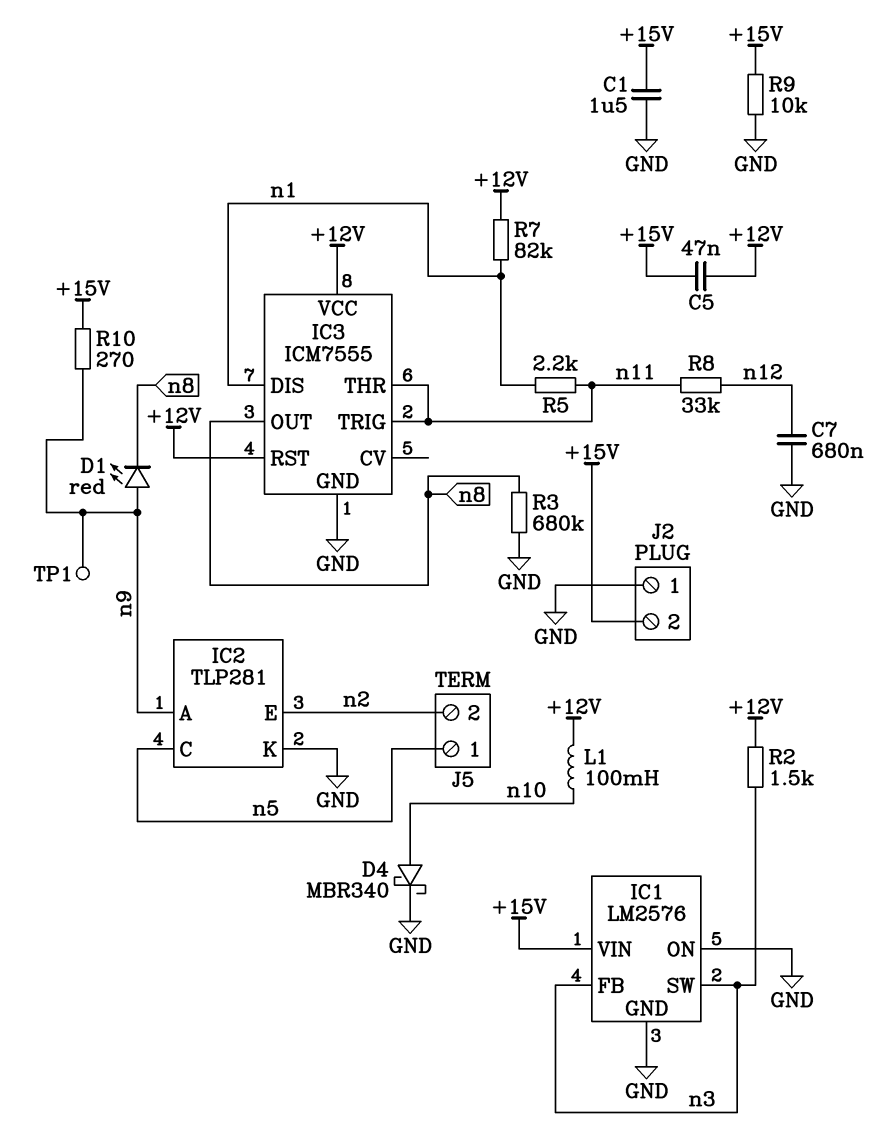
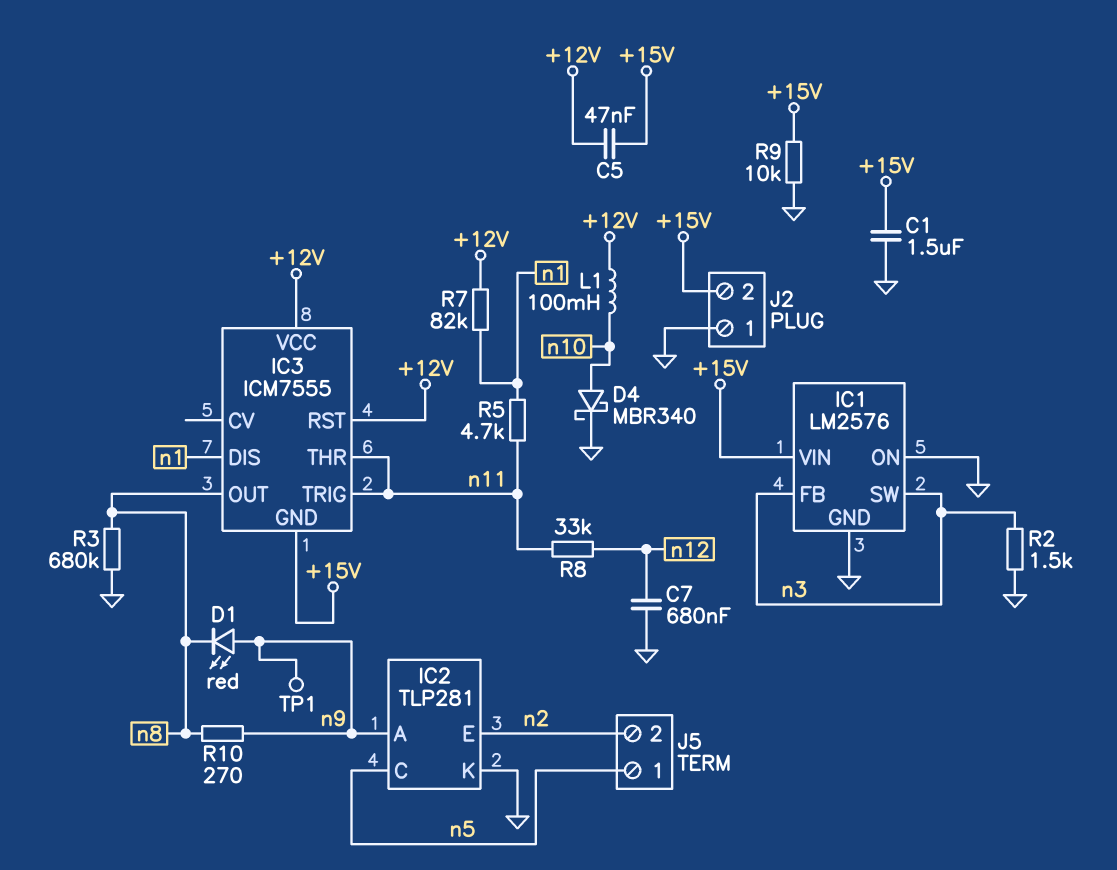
IC3 pin GND: GND -> +15V
R2: 1.5k (+12V, n3) -> 1.5k (GND, n3)
R5: 2.2k (n1, n11) -> 4.7k (n1, n11)
R10: 270 (+15V, n9) -> 270 (n8, n9)

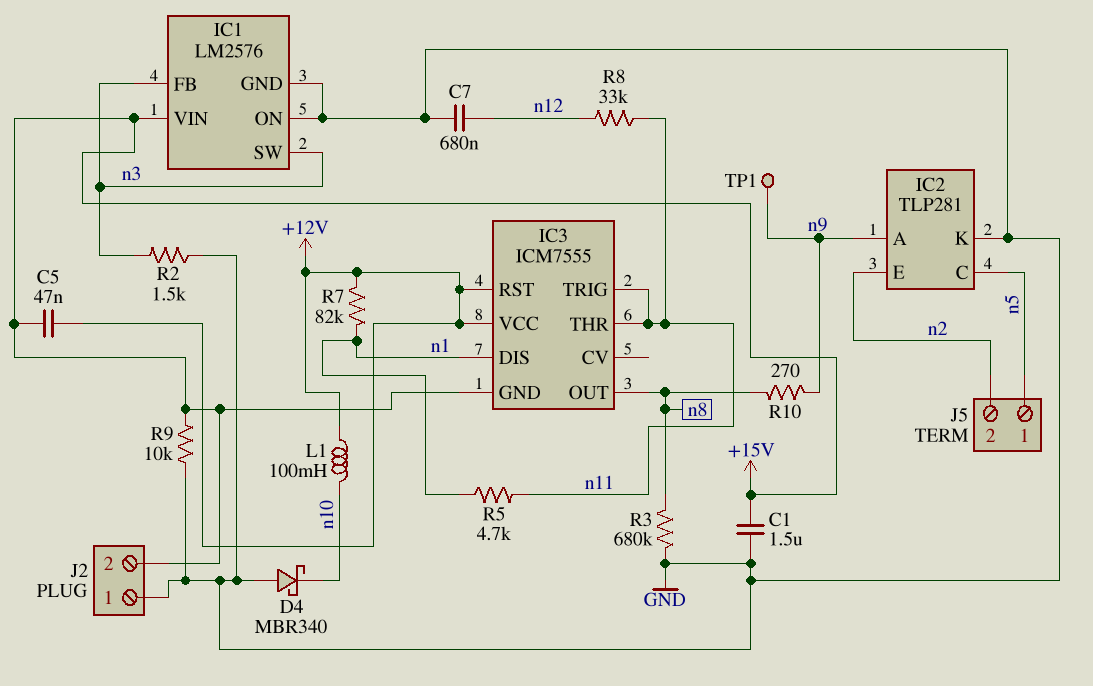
D1: LED red (A n9, K n8) -> none
D4: schottky MBR340 (A n10, K GND) -> schottky MBR340 (A GND, K n10)

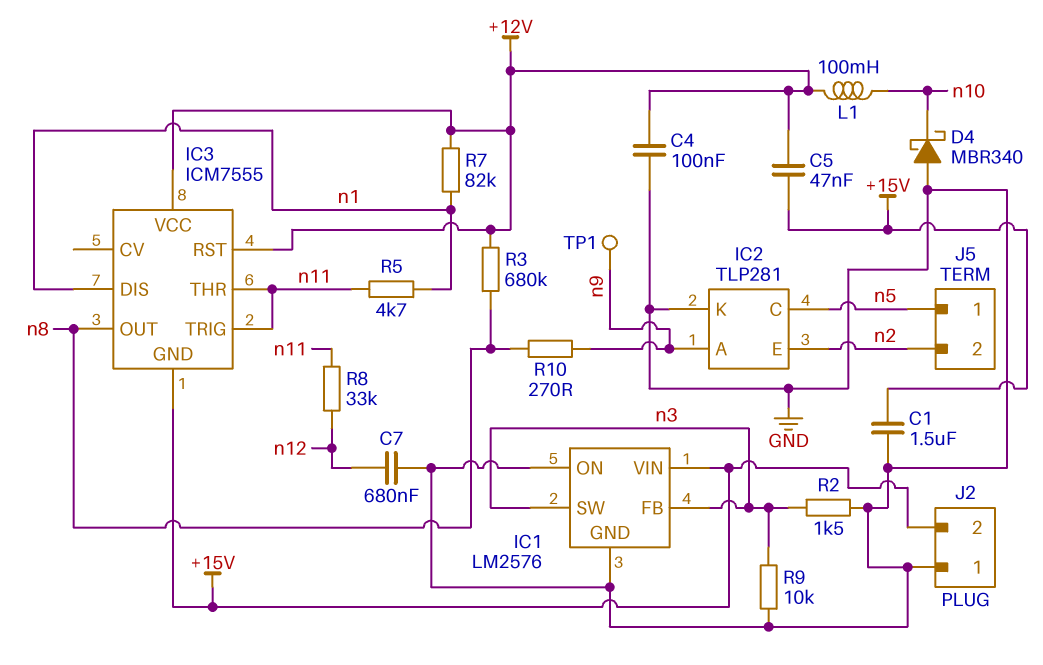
C4: none -> 100nF (+12V, GND)
R3: 680k (GND, n8) -> 680k (+12V, n8)
R9: 10k (+15V, GND) -> 10k (GND, n3)

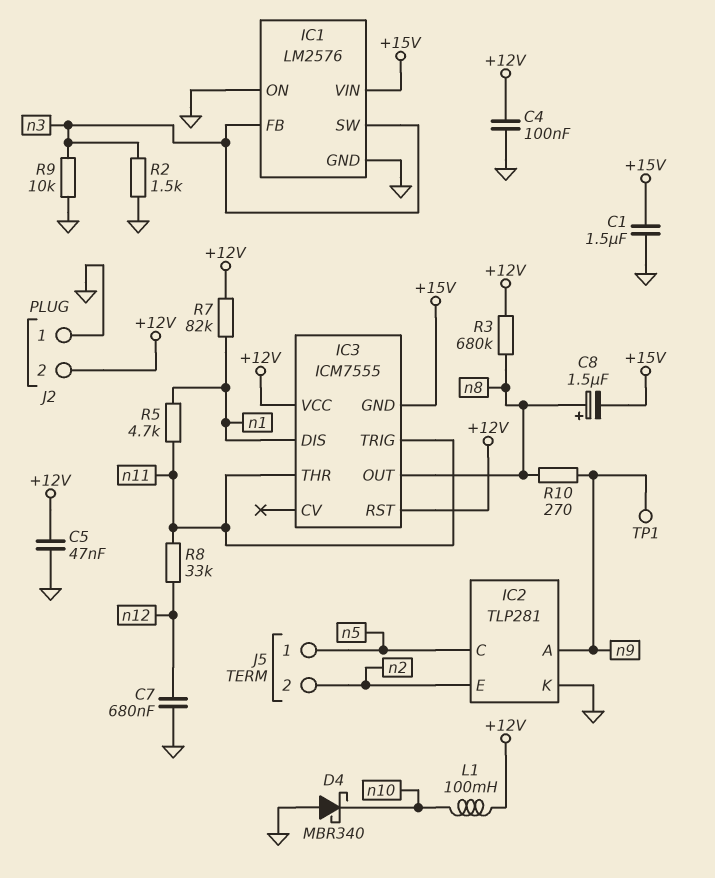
C5: 47nF (+12V, +15V) -> 47nF (+12V, GND)
C8: none -> 1.5uF (plus n8, minus +15V)
J2 pin 2: +15V -> +12V

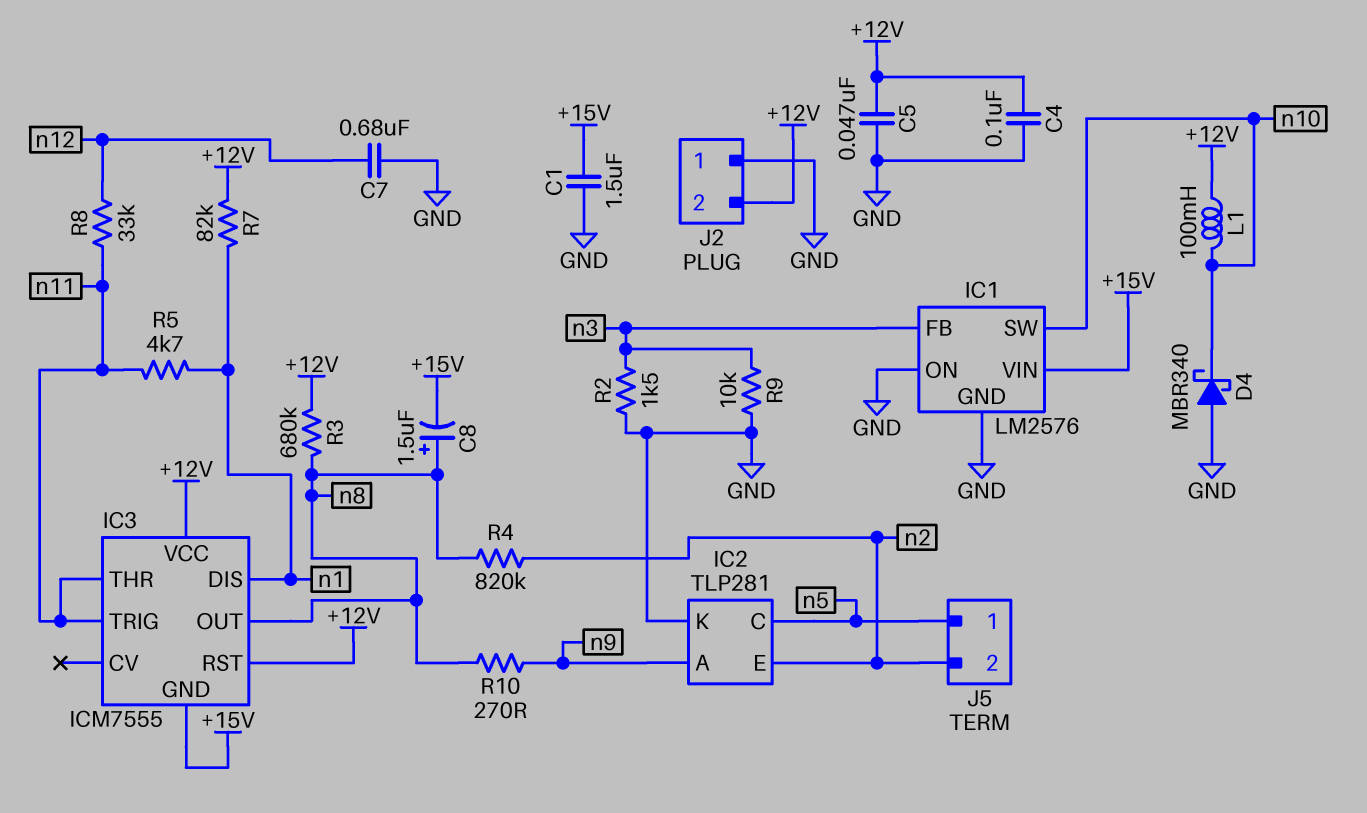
IC1 pin SW: n3 -> n10
R4: none -> 820k (n2, n8)
TP1: test point (n9) -> none

